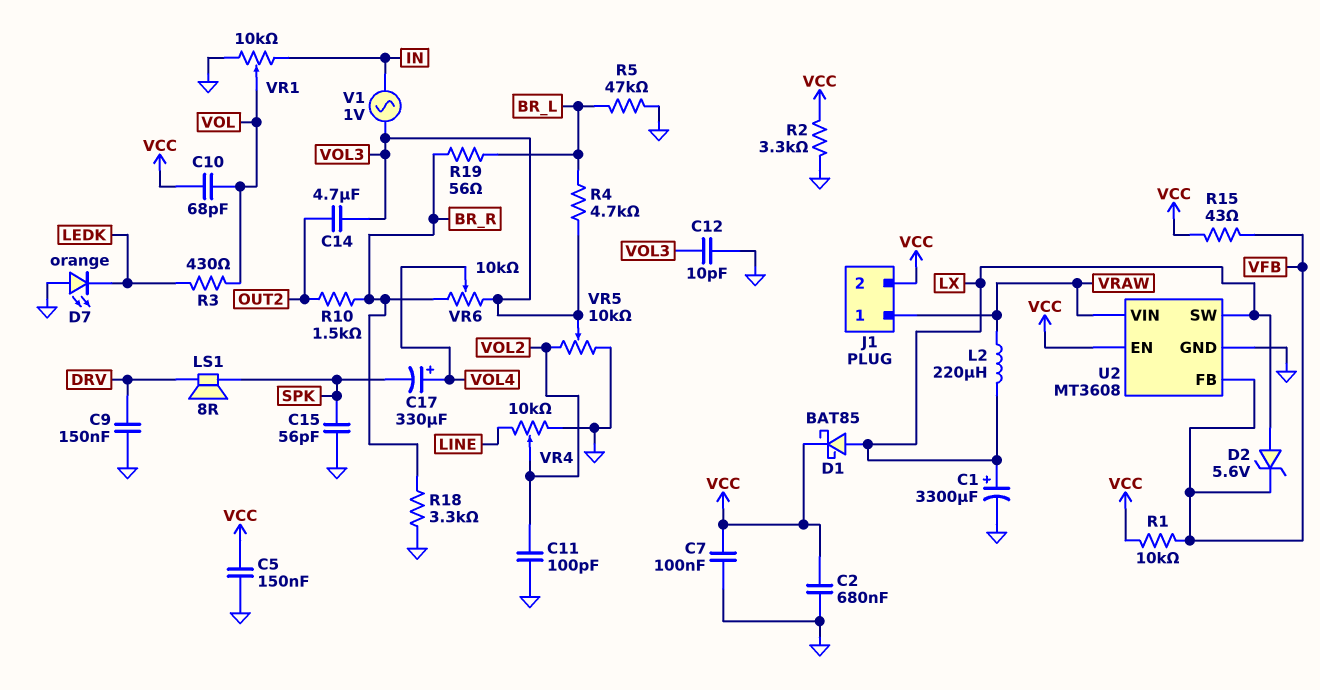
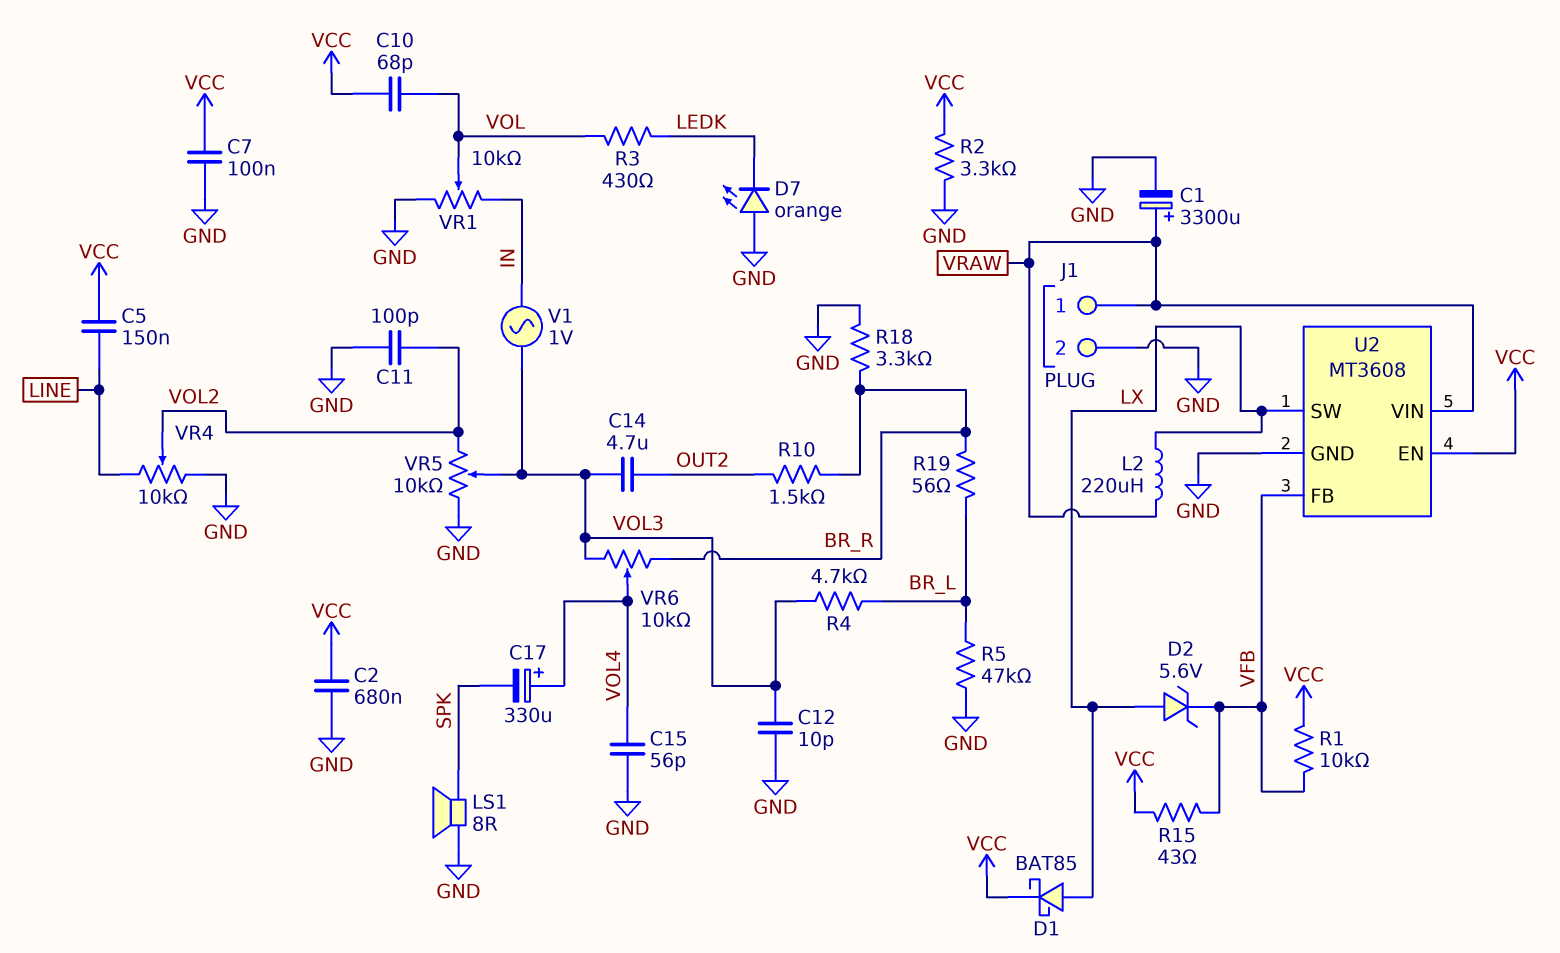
C1: 3300uF (plus LX, minus GND) -> 3300uF (plus VRAW, minus GND)
C5: 150nF (GND, VCC) -> 150nF (LINE, VCC)
C9: 150nF (DRV, GND) -> none
C15: 56pF (GND, SPK) -> 56pF (GND, VOL4)
J1 pin 2: VCC -> GND
LS1: speaker 8R (DRV, SPK) -> speaker 8R (GND, SPK)

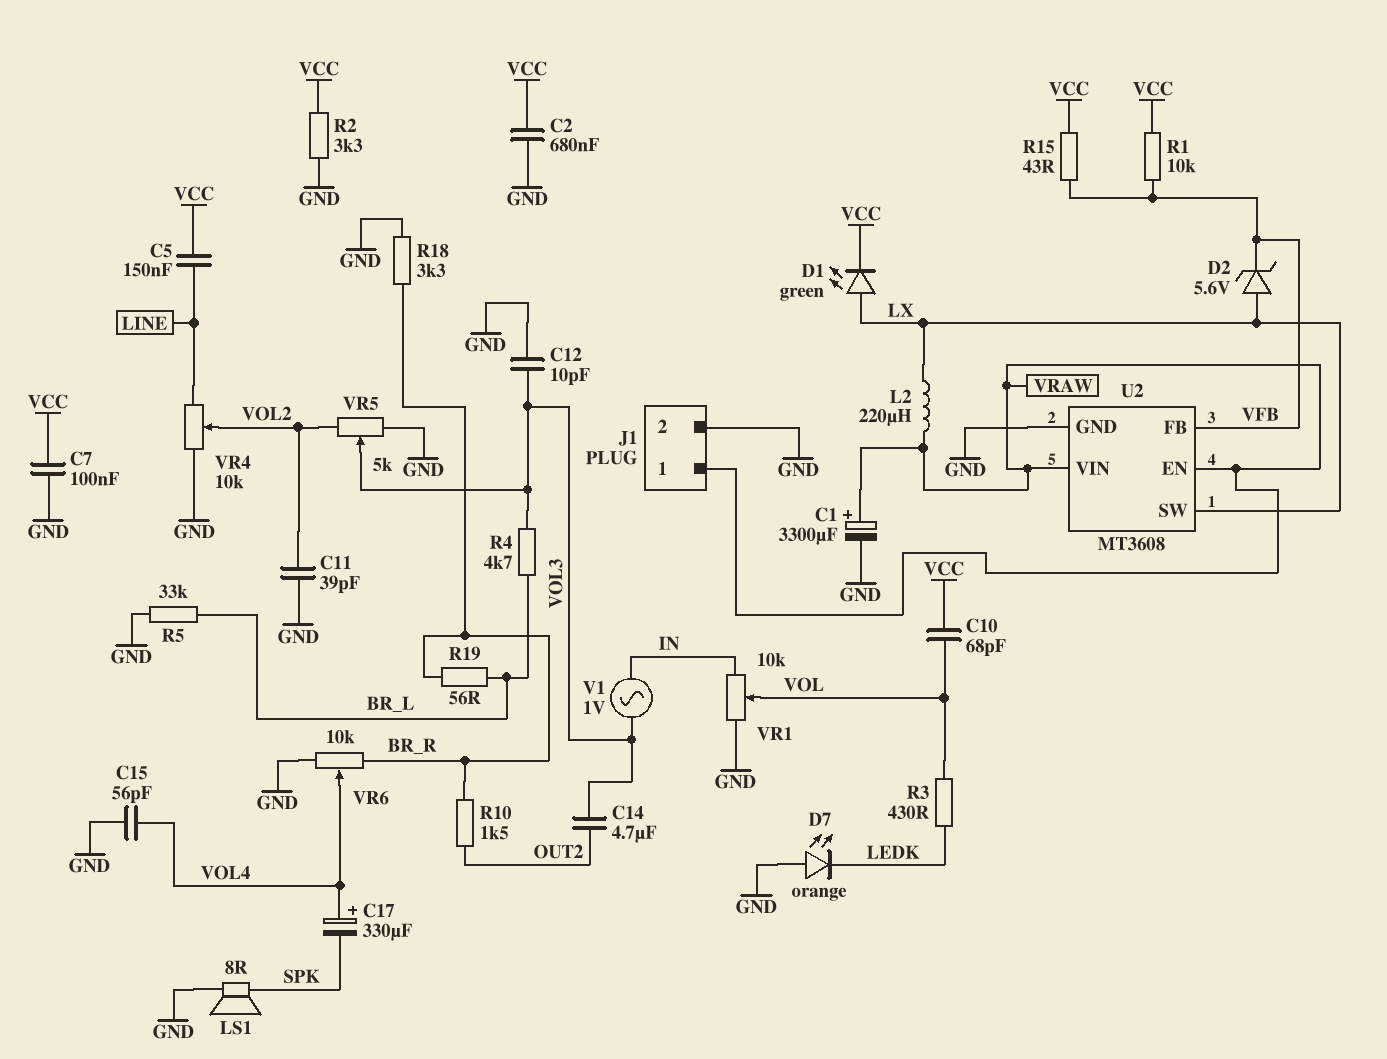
C11: 100pF (GND, VOL2) -> 39pF (GND, VOL2)
D1: schottky BAT85 (A LX, K VCC) -> LED green (A LX, K VCC)
R5: 47k (BR_L, GND) -> 33k (BR_L, GND)
U2 pin EN: VCC -> VRAW
VR5: 10k (GND, VOL2, wiper VOL3) -> 5k (GND, VOL2, wiper VOL3)
VR6: 10k (BR_R, VOL3, wiper VOL4) -> 10k (BR_R, GND, wiper VOL4)

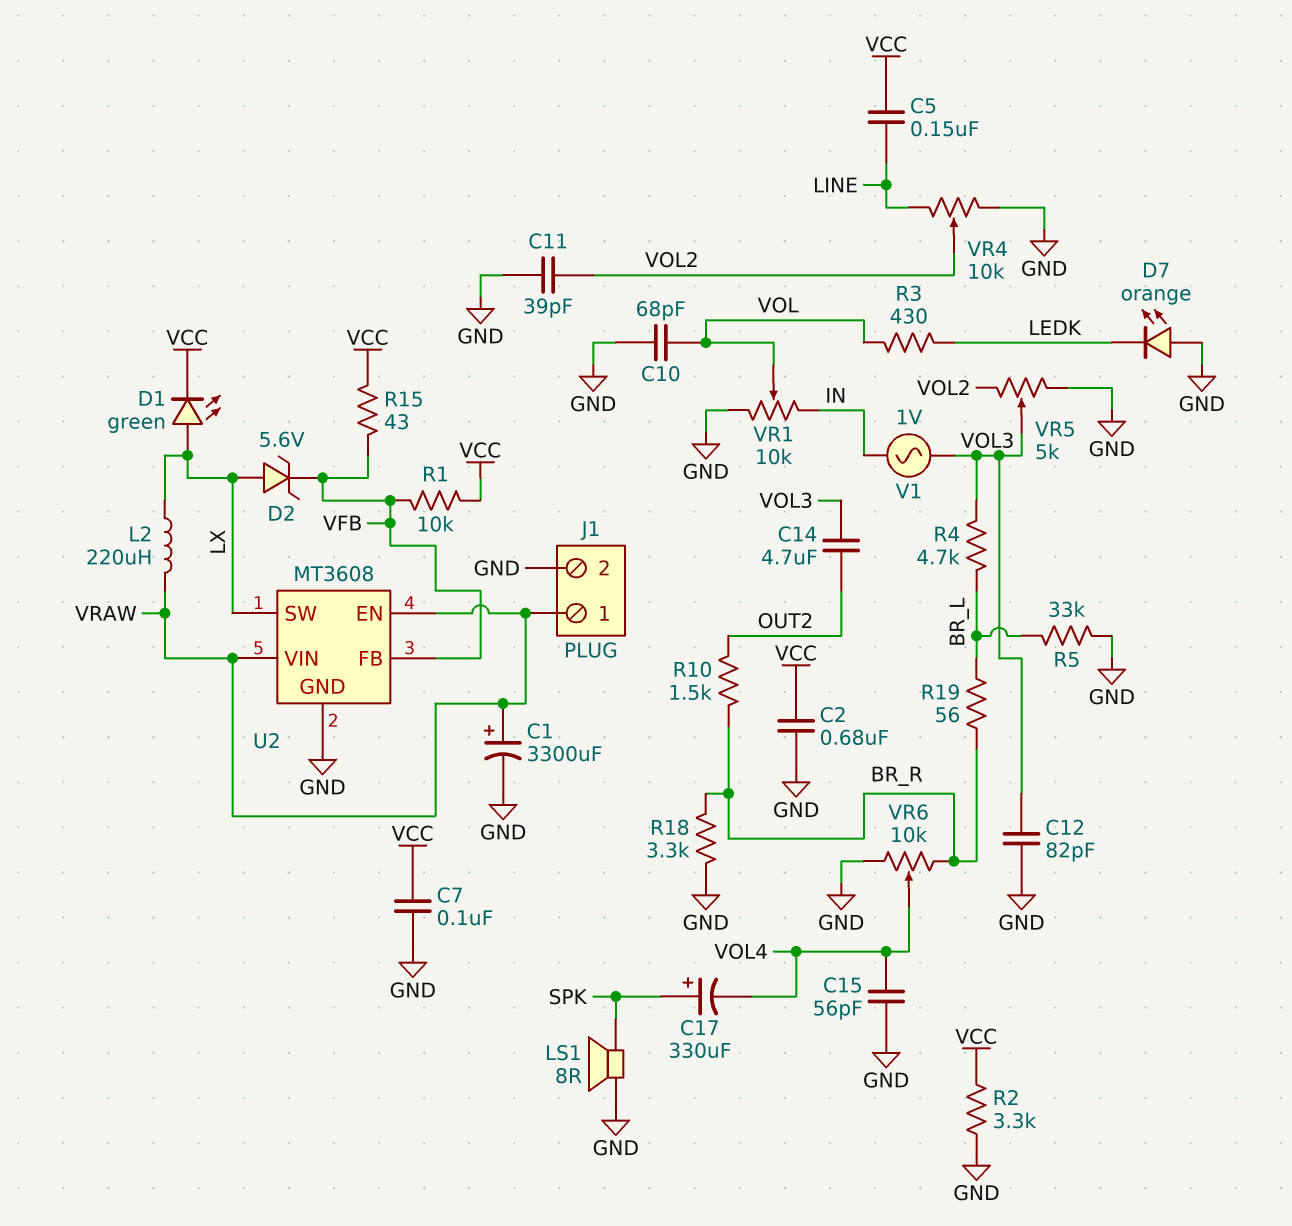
C10: 68pF (VCC, VOL) -> 68pF (GND, VOL)
C12: 10pF (GND, VOL3) -> 82pF (GND, VOL3)
C17: 330uF (plus VOL4, minus SPK) -> 330uF (plus SPK, minus VOL4)

